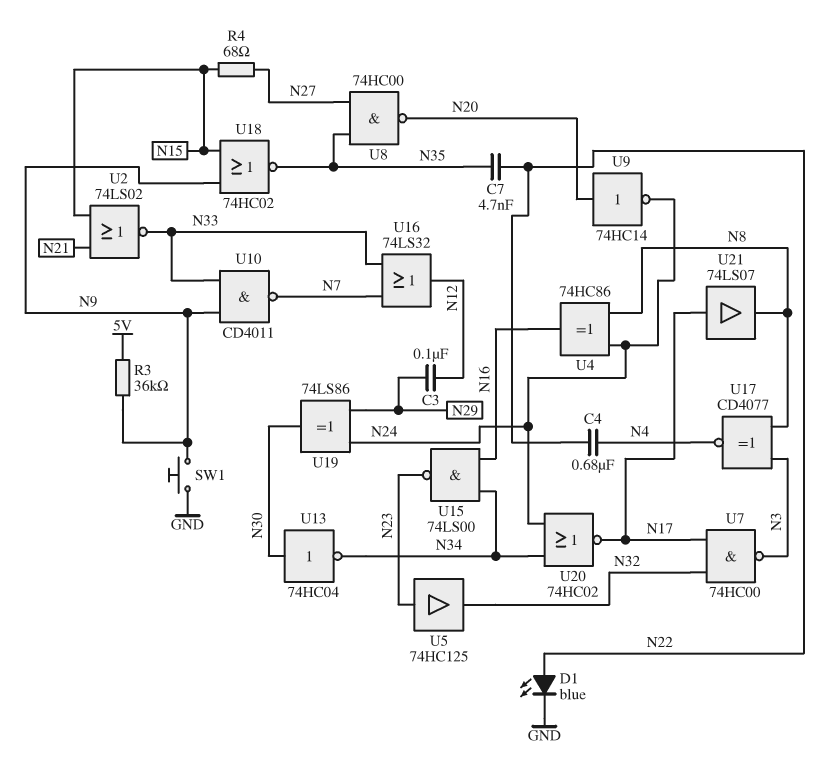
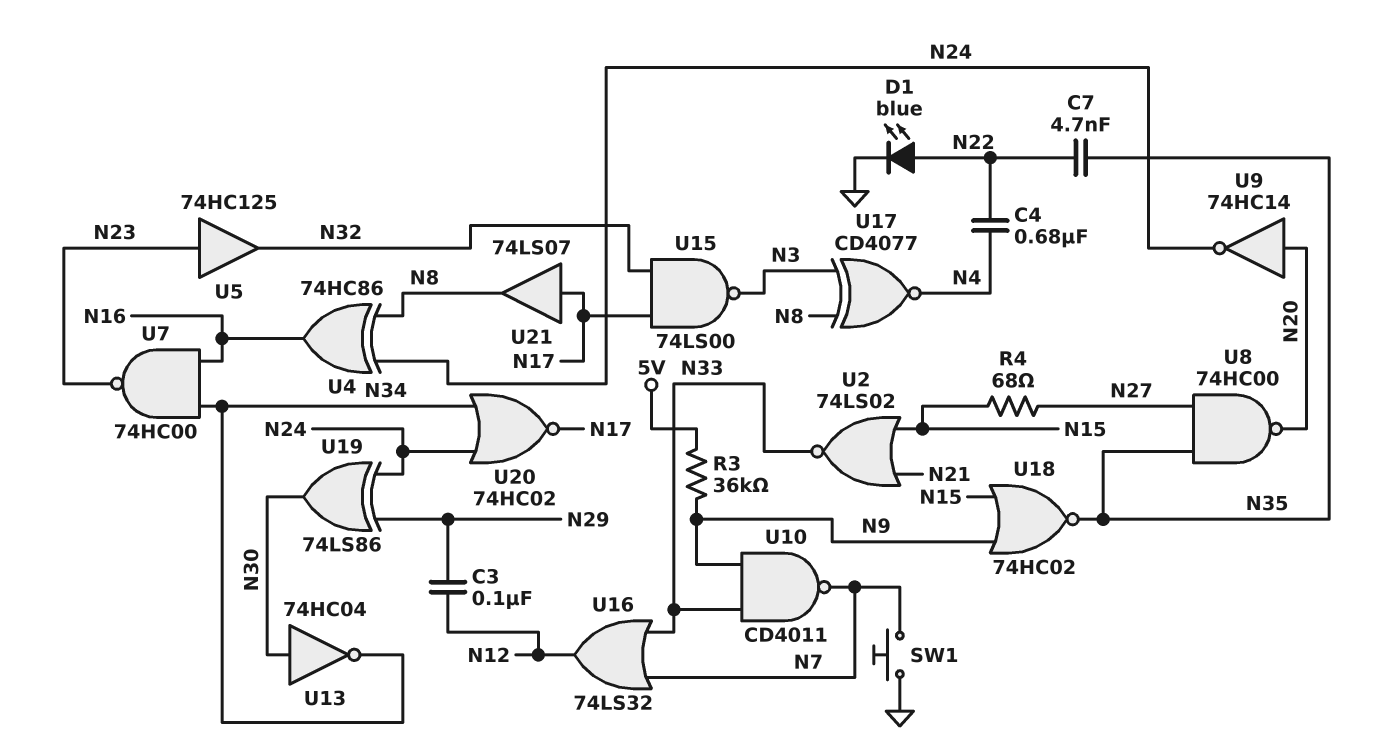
SW1: button (GND, N9) -> button (GND, N7)
U7: NAND 74HC00 (in N17, in N32, out N3) -> NAND 74HC00 (in N16, in N34, out N23)
U15: NAND 74LS00 (in N16, in N34, out N23) -> NAND 74LS00 (in N17, in N32, out N3)

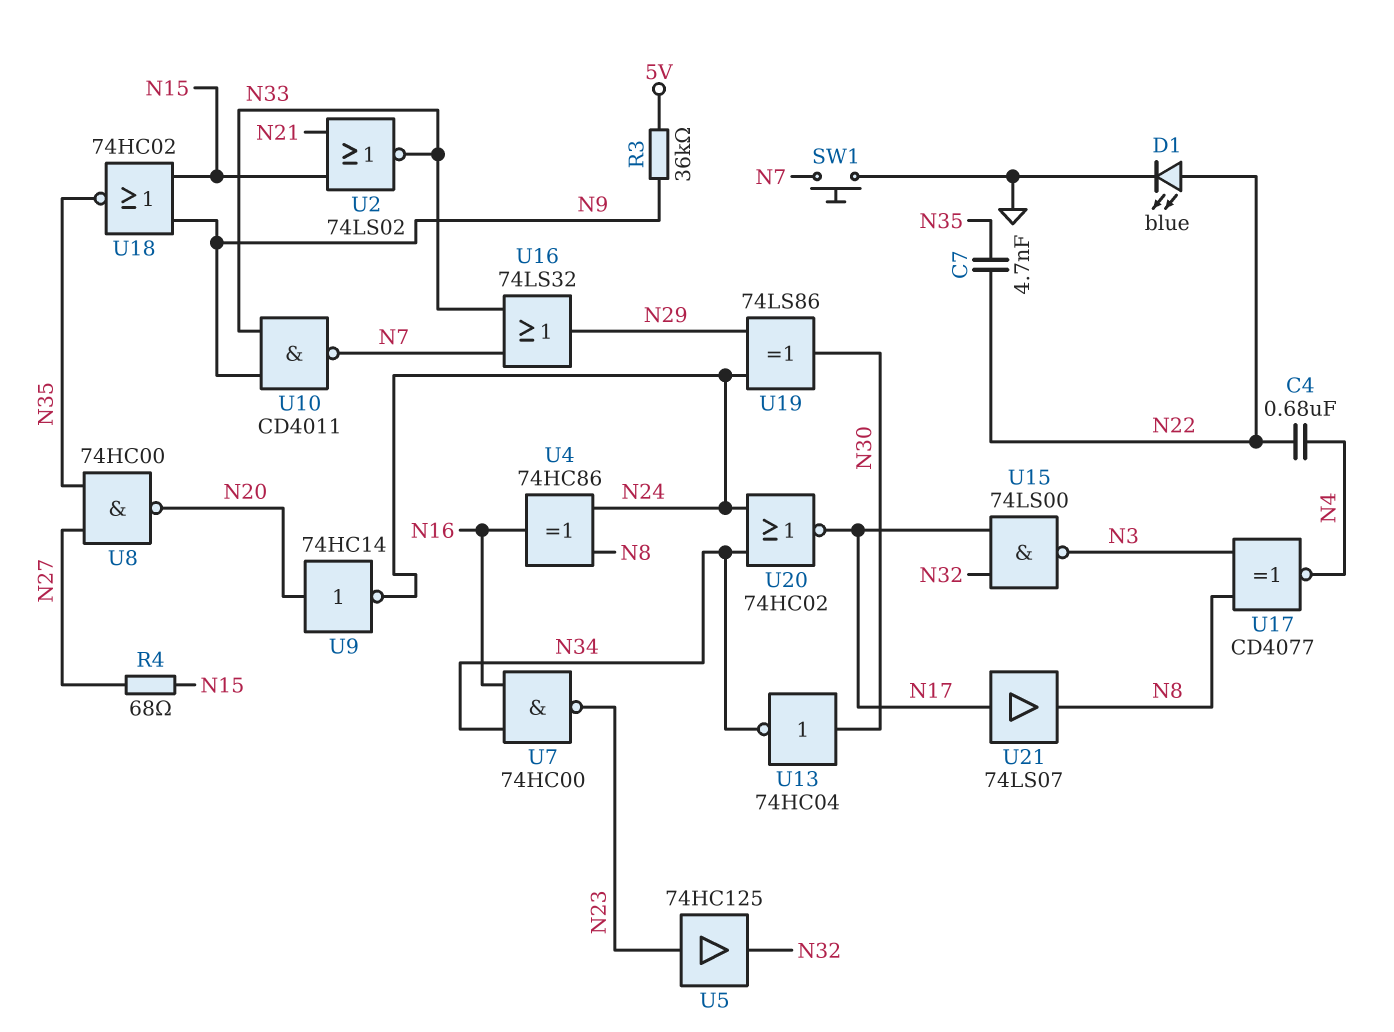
C3: 100nF (N12, N29) -> none
U16: OR 74LS32 (in N7, in N33, out N12) -> OR 74LS32 (in N7, in N33, out N29)

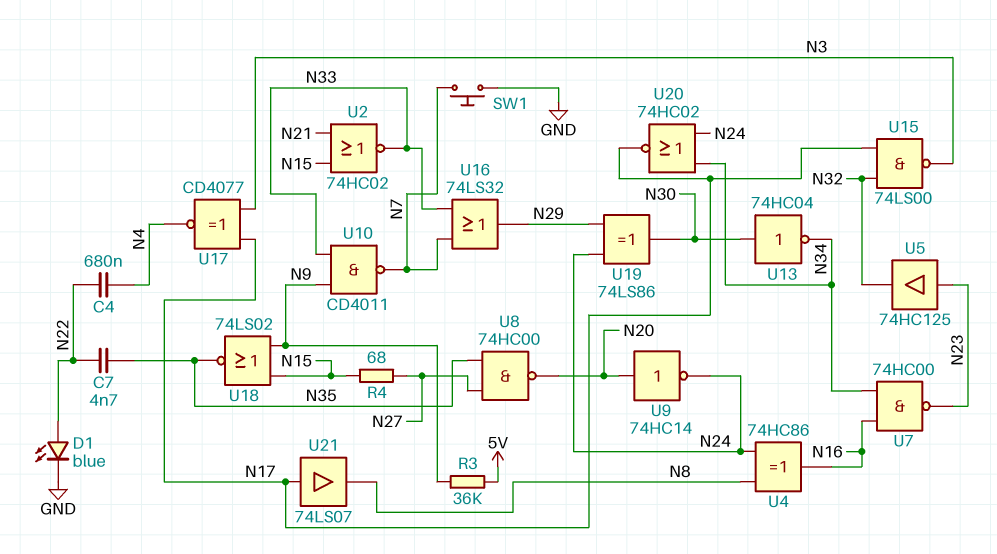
U2: NOR 74LS02 (in N15, in N21, out N33) -> NOR 74HC02 (in N15, in N21, out N33)
U17: XNOR CD4077 (in N3, in N8, out N4) -> XNOR CD4077 (in N3, in N17, out N4)
U18: NOR 74HC02 (in N9, in N15, out N35) -> NOR 74LS02 (in N9, in N15, out N35)

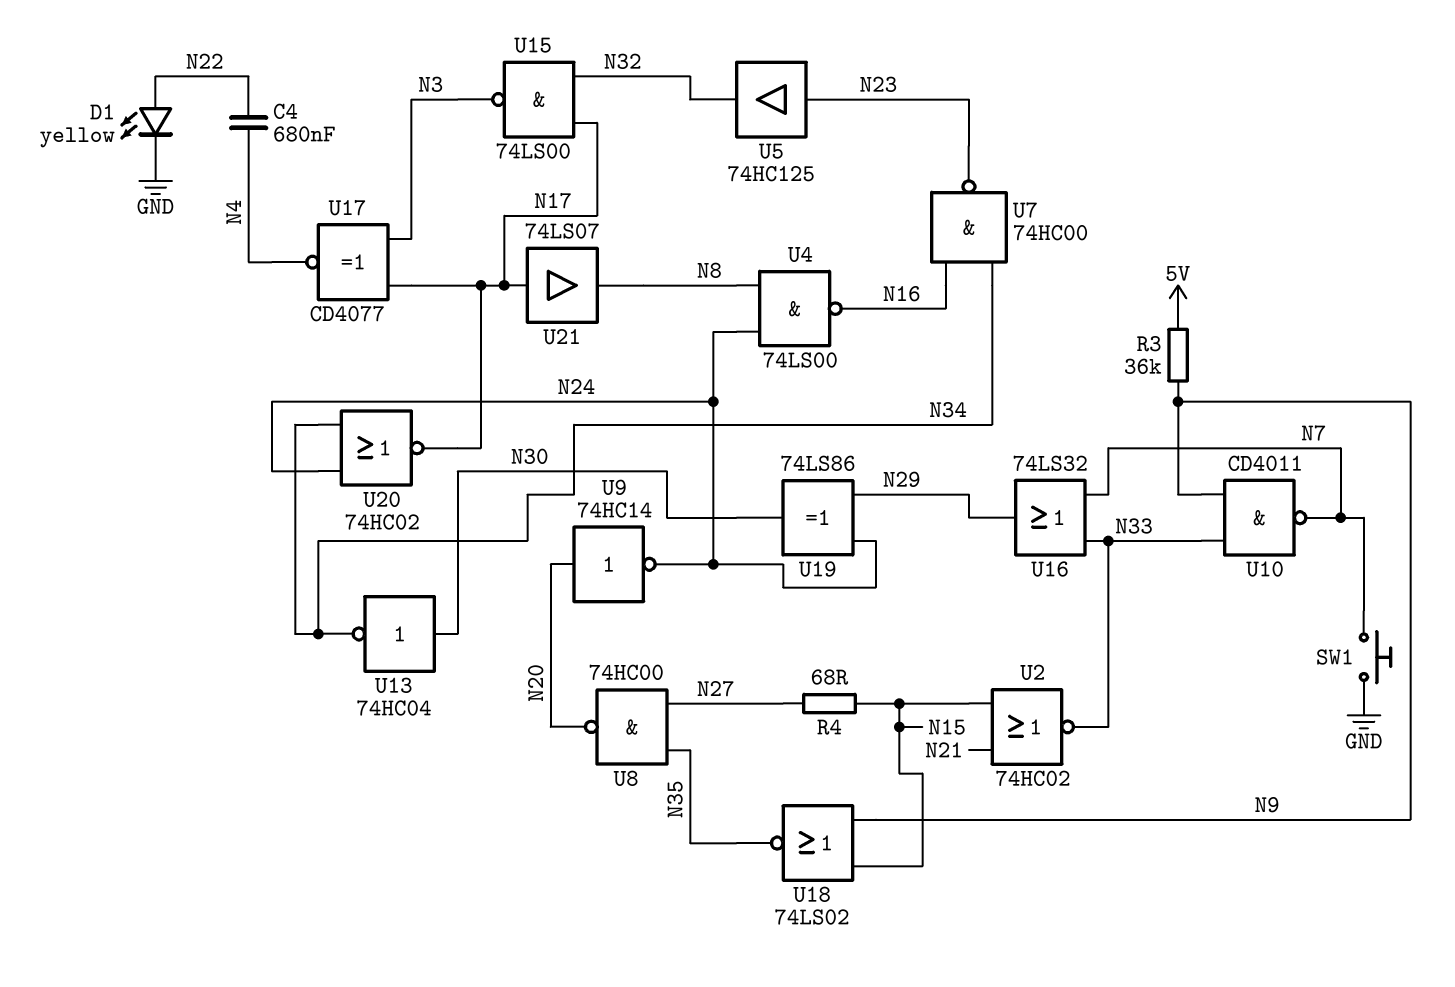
C7: 4.7nF (N22, N35) -> none
D1: LED blue (A N22, K GND) -> LED yellow (A N22, K GND)
U4: XOR 74HC86 (in N8, in N24, out N16) -> NAND 74LS00 (in N8, in N24, out N16)

